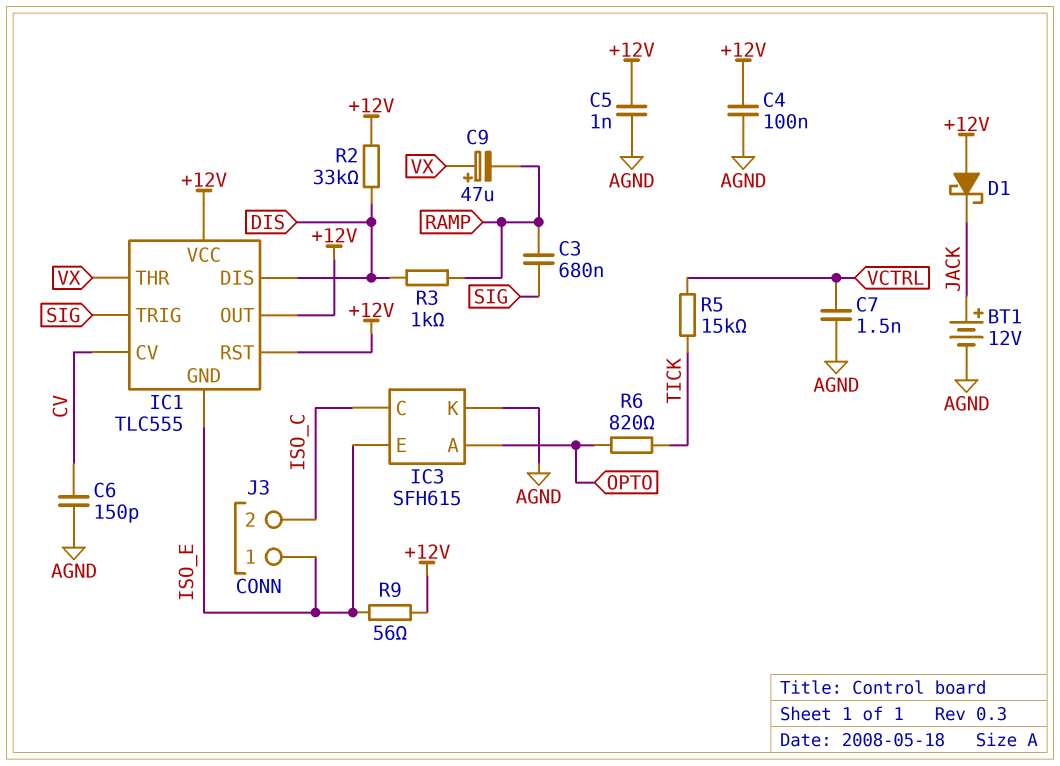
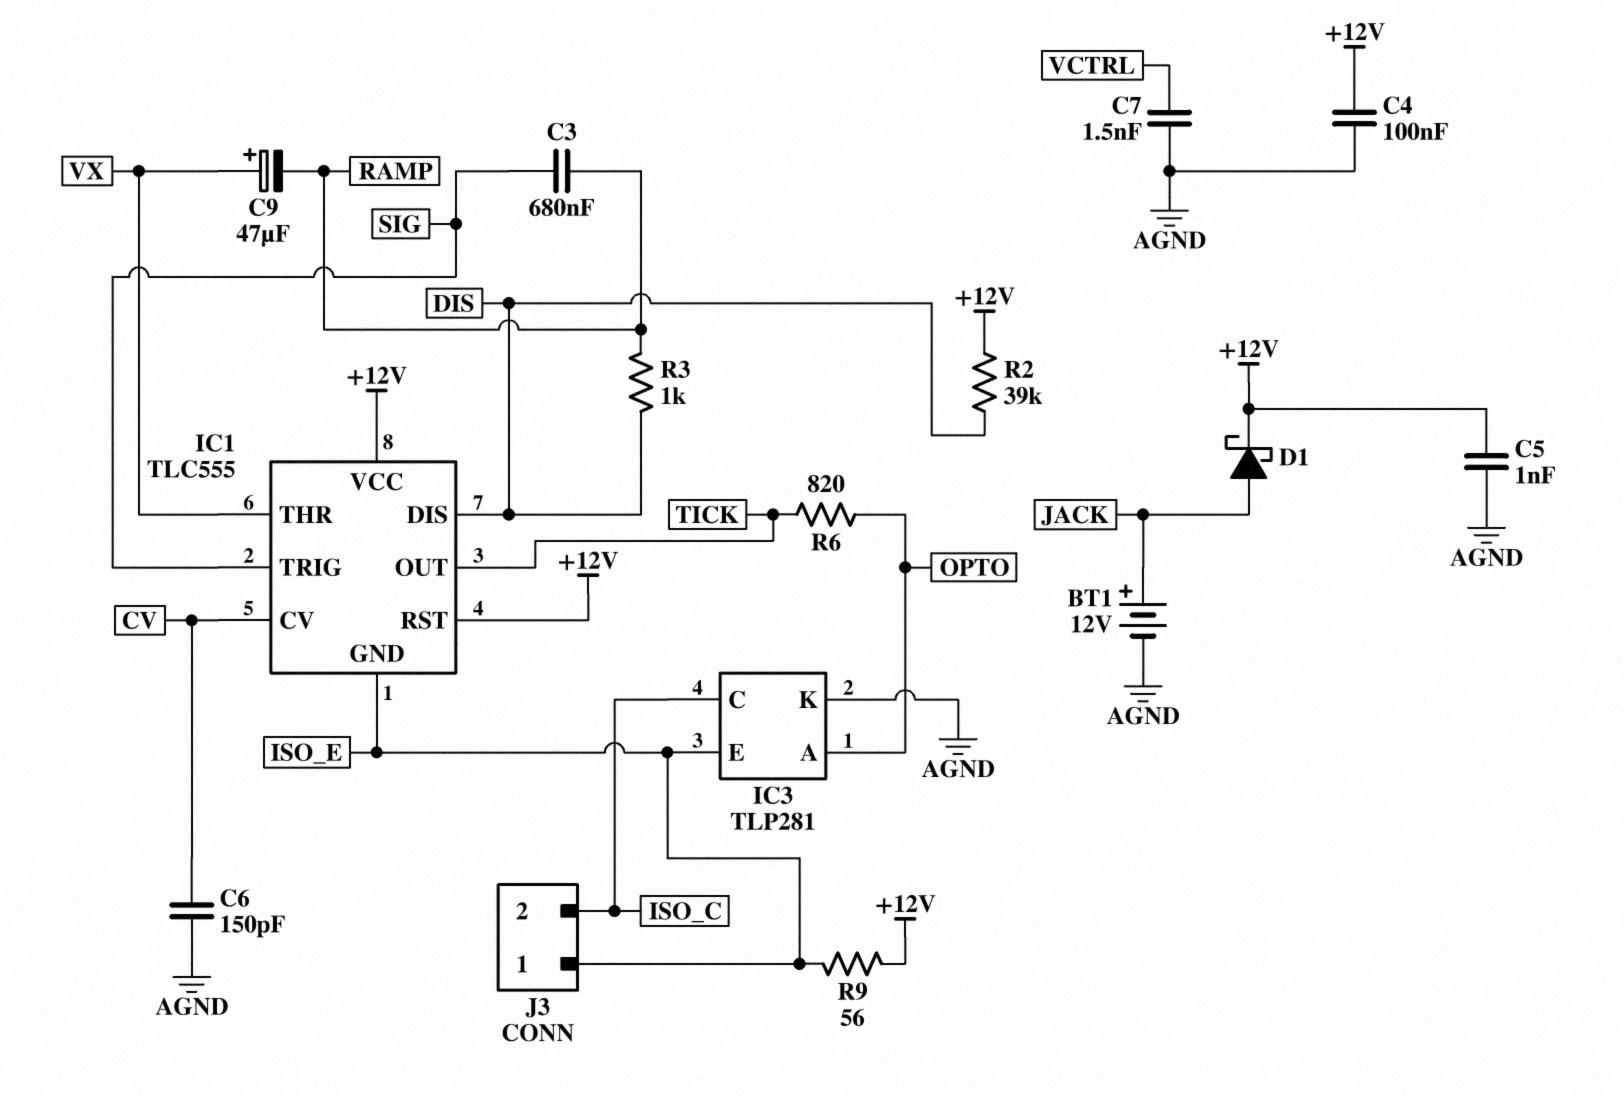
D1: schottky (A +12V, K JACK) -> schottky (A JACK, K +12V)
IC1 pin OUT: +12V -> TICK
IC3: SFH615 -> TLP281
R2: 33k (+12V, DIS) -> 39k (+12V, DIS)
R5: 15k (TICK, VCTRL) -> none

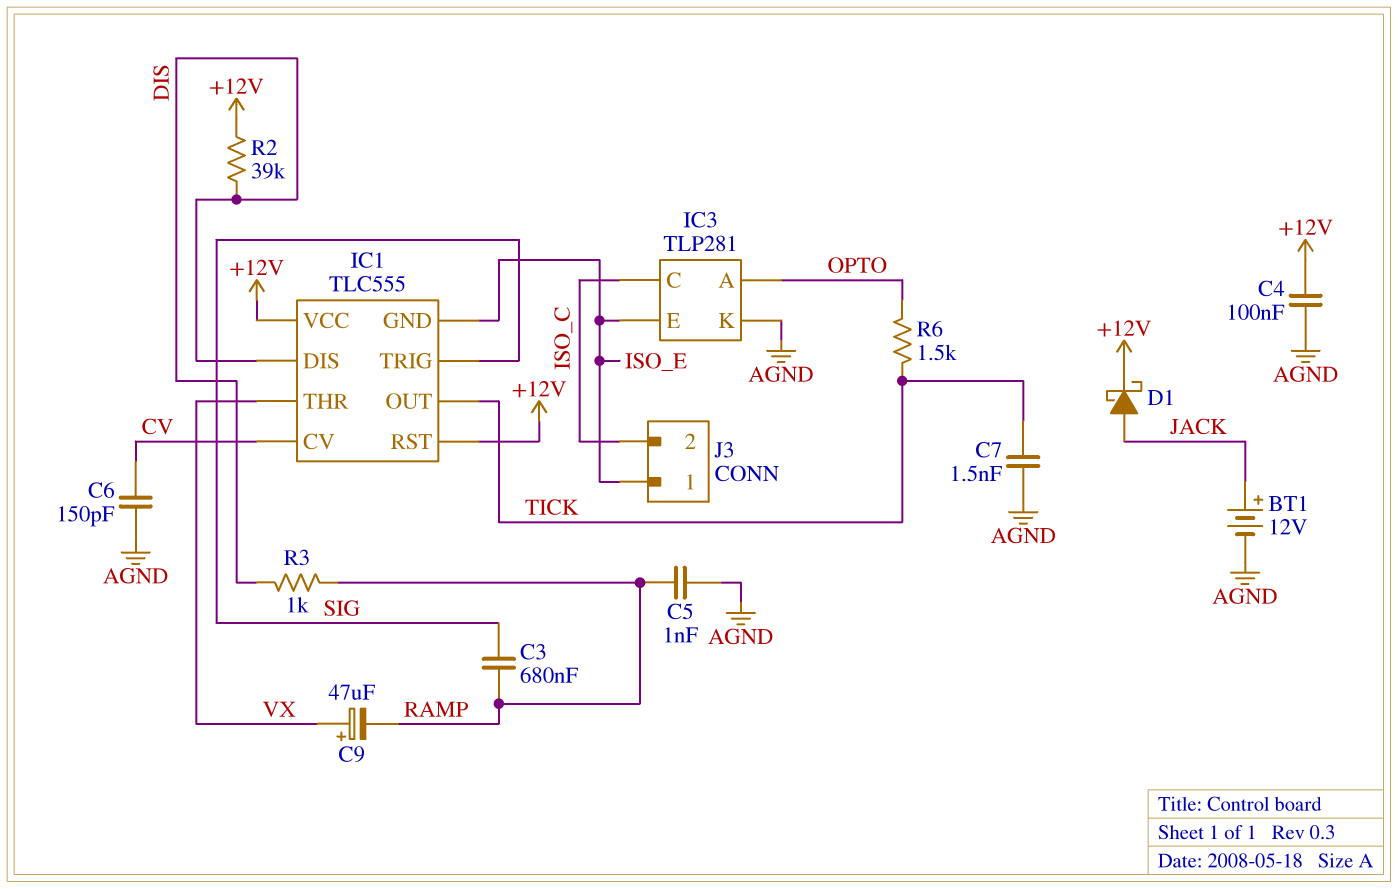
C5: 1nF (+12V, AGND) -> 1nF (AGND, RAMP)
C7: 1.5nF (AGND, VCTRL) -> 1.5nF (AGND, TICK)
R6: 820 (OPTO, TICK) -> 1.5k (OPTO, TICK)
R9: 56 (+12V, ISO_E) -> none

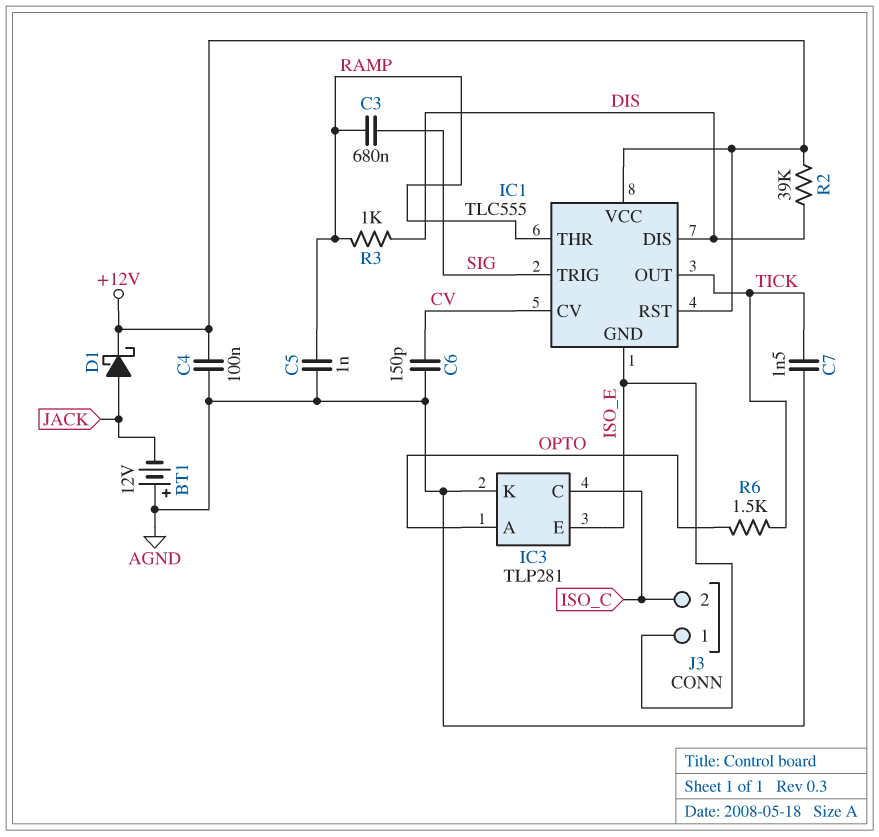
BT1: 12V (plus JACK, minus AGND) -> 12V (plus AGND, minus JACK)
C9: 47uF (plus VX, minus RAMP) -> none
IC1 pin THR: VX -> RAMP

